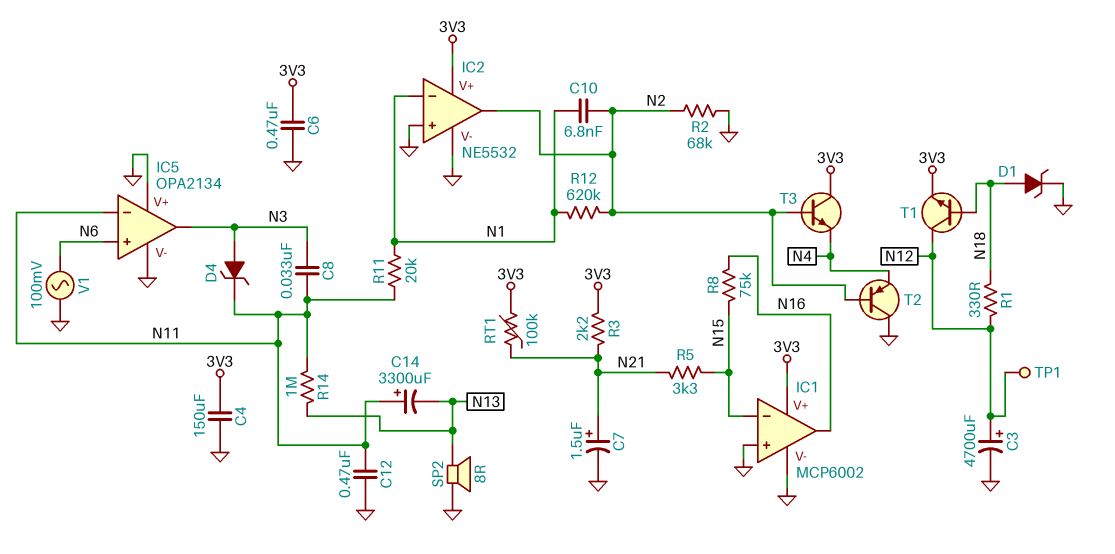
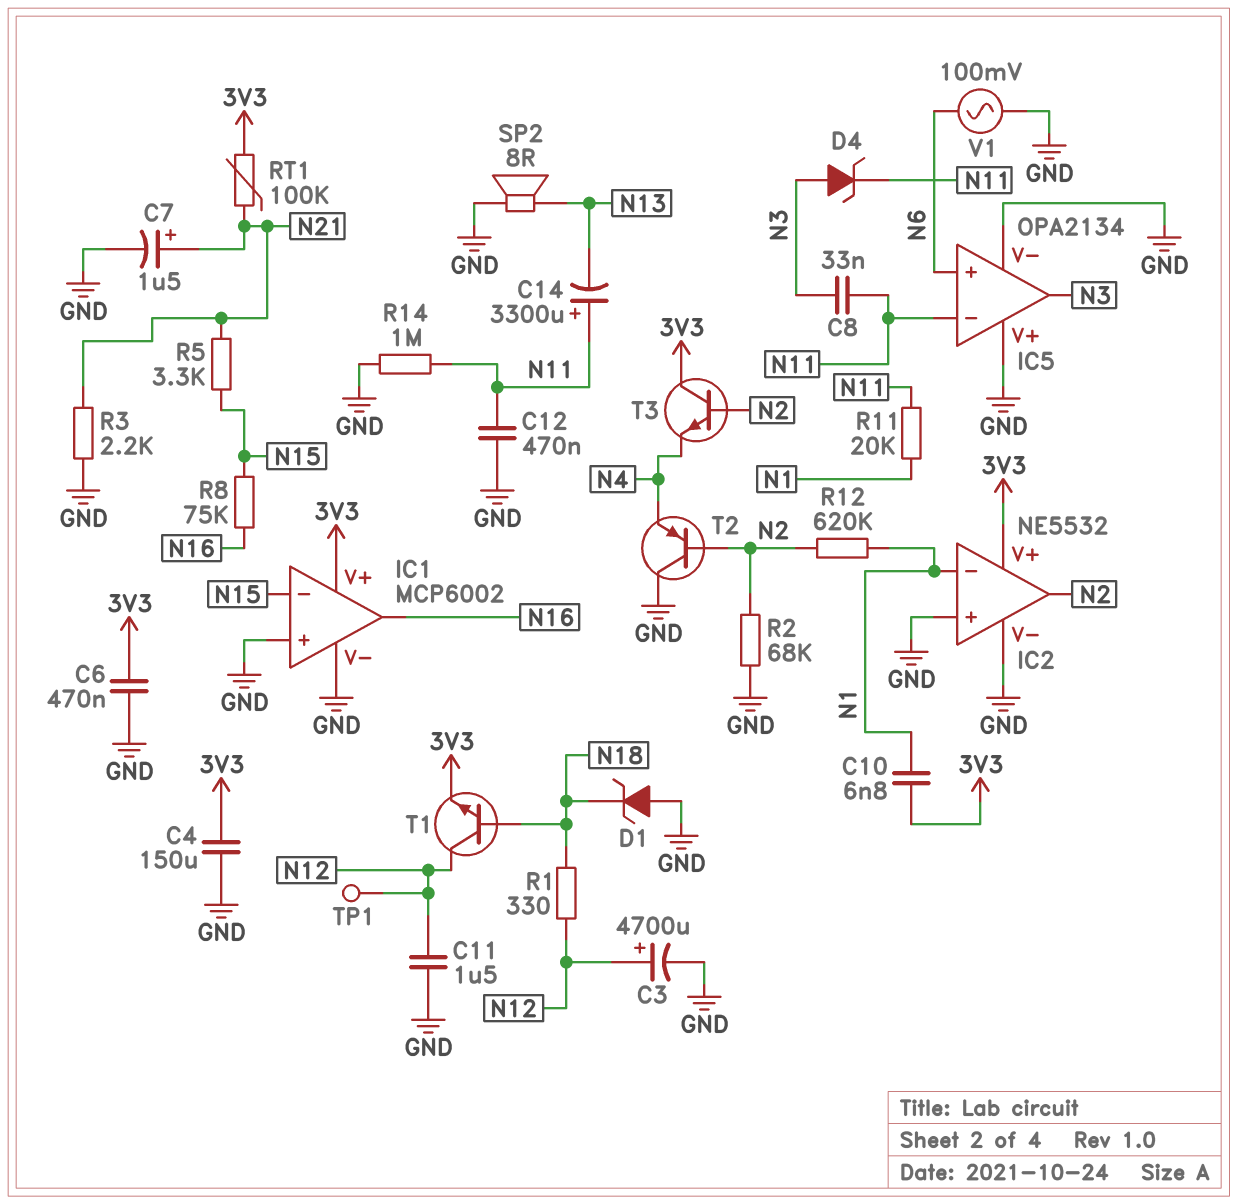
C10: 6.8nF (N1, N2) -> 6.8nF (3V3, N1)
C11: none -> 1.5uF (GND, N12)
D1: zener (A N18, K GND) -> zener (A GND, K N18)
R3: 2.2k (3V3, N21) -> 2.2k (GND, N21)
R14: 1M (N11, N13) -> 1M (GND, N11)

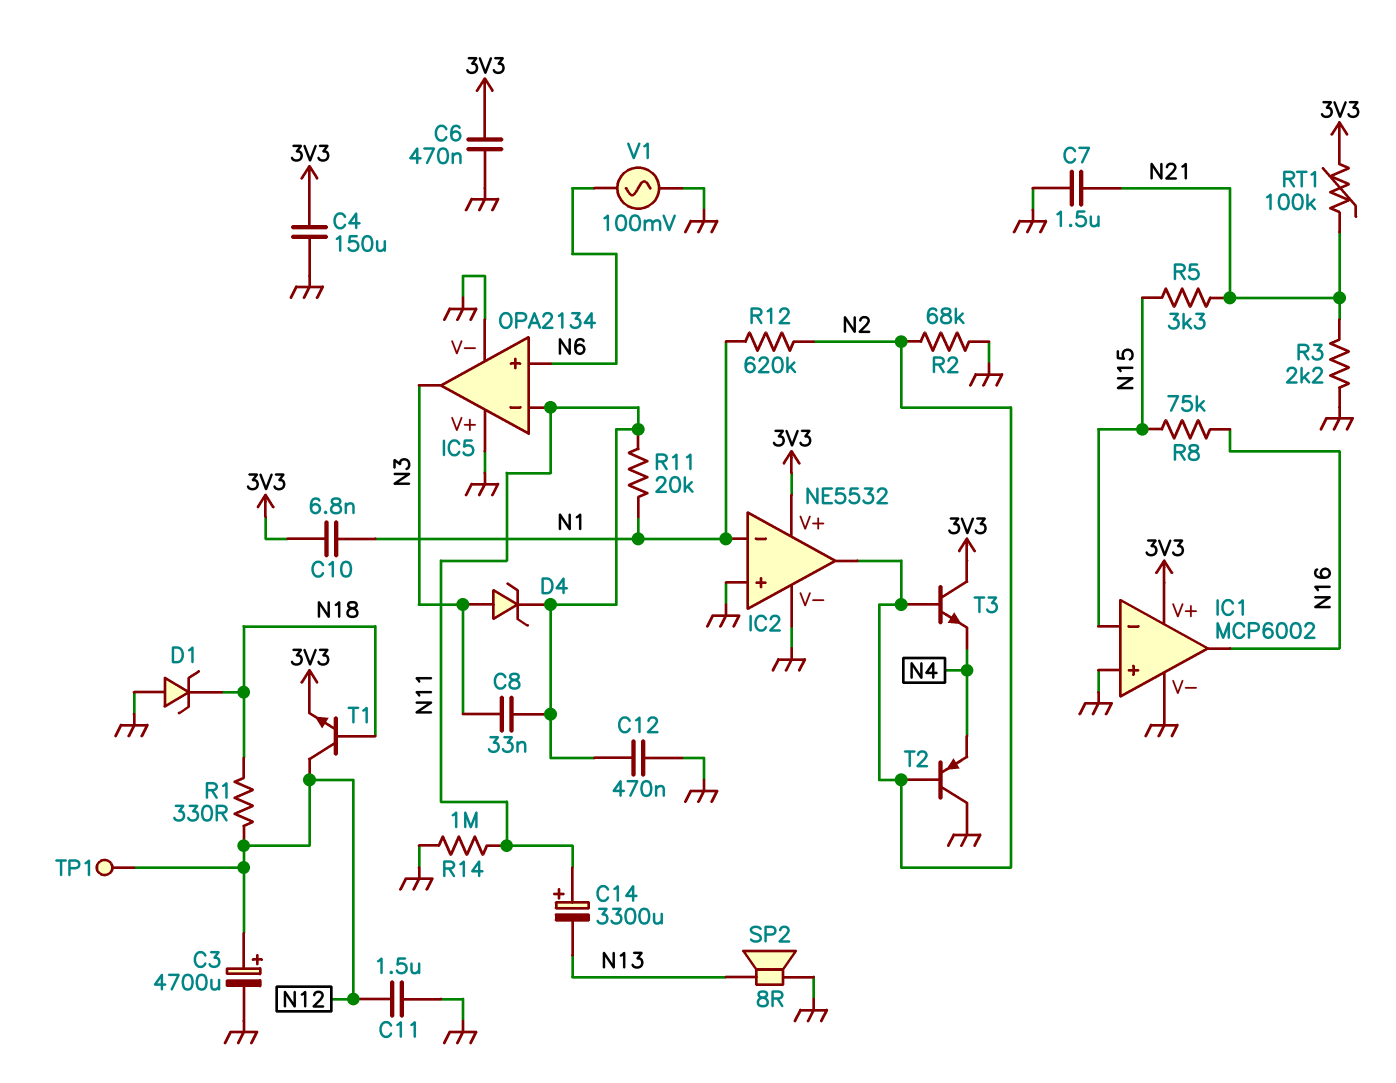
C7: 1.5uF (plus N21, minus GND) -> 1.5uF (GND, N21)

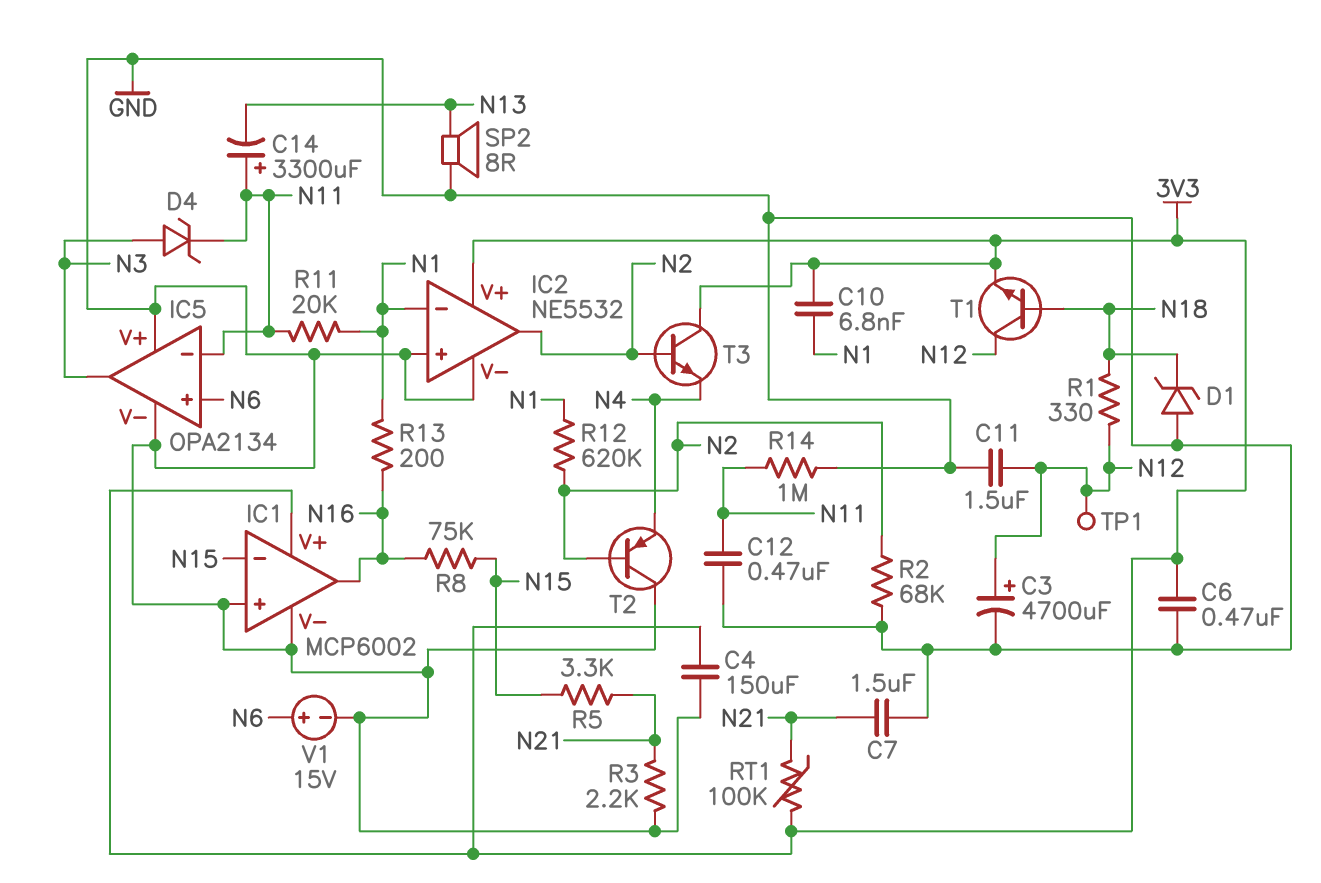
C8: 33nF (N3, N11) -> none
R13: none -> 200 (N1, N16)
V1: AC 100mV (GND, N6) -> 15V (plus N6, minus GND)

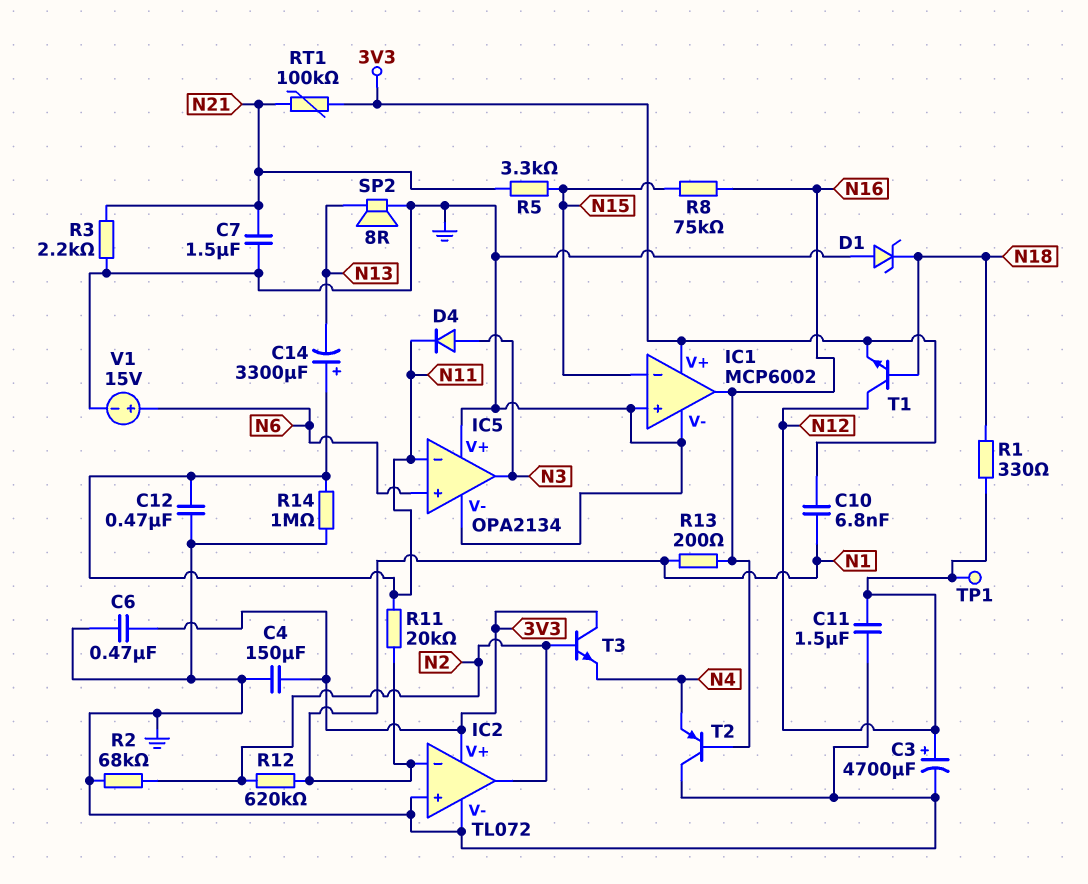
D4: zener (A N3, K N11) -> diode (A N3, K N11)
IC2: NE5532 -> TL072
T2: PNP (B N2, C GND, E N4) -> PNP (B N16, C GND, E N4)

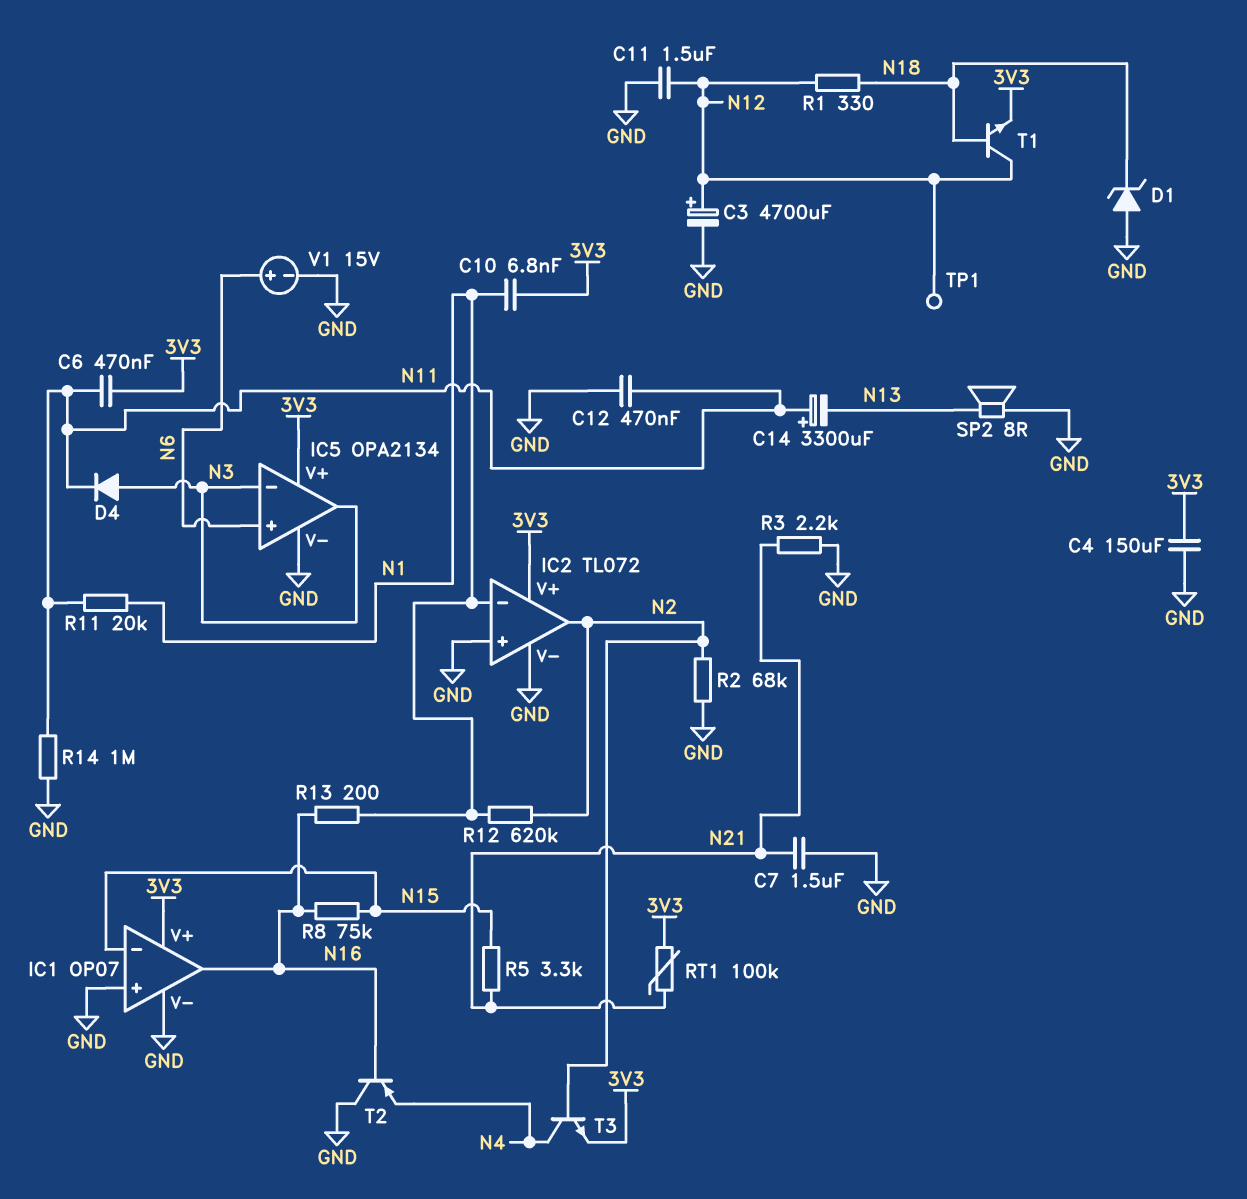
C6: 470nF (3V3, GND) -> 470nF (3V3, N11)
IC1: MCP6002 -> OP07
IC5 pin V+: GND -> 3V3
IC5 pin in-: N11 -> N3
T3: NPN (B N2, C 3V3, E N4) -> NPN (B N2, C N4, E 3V3)

